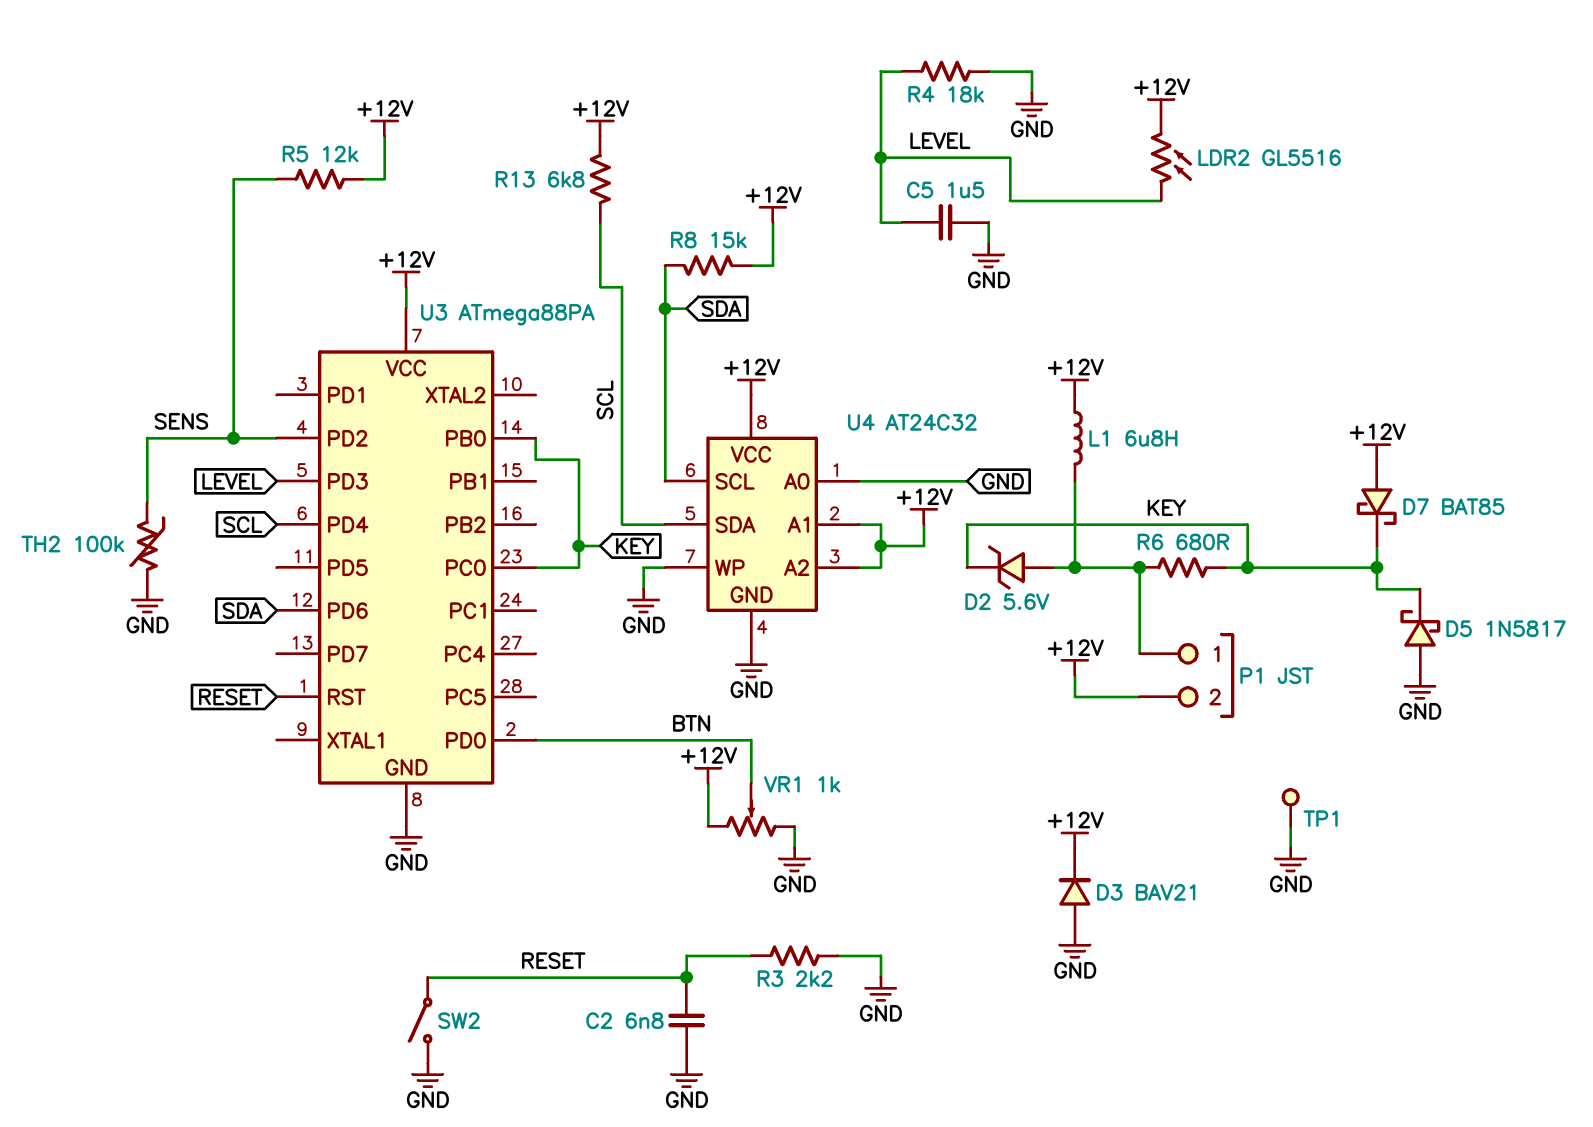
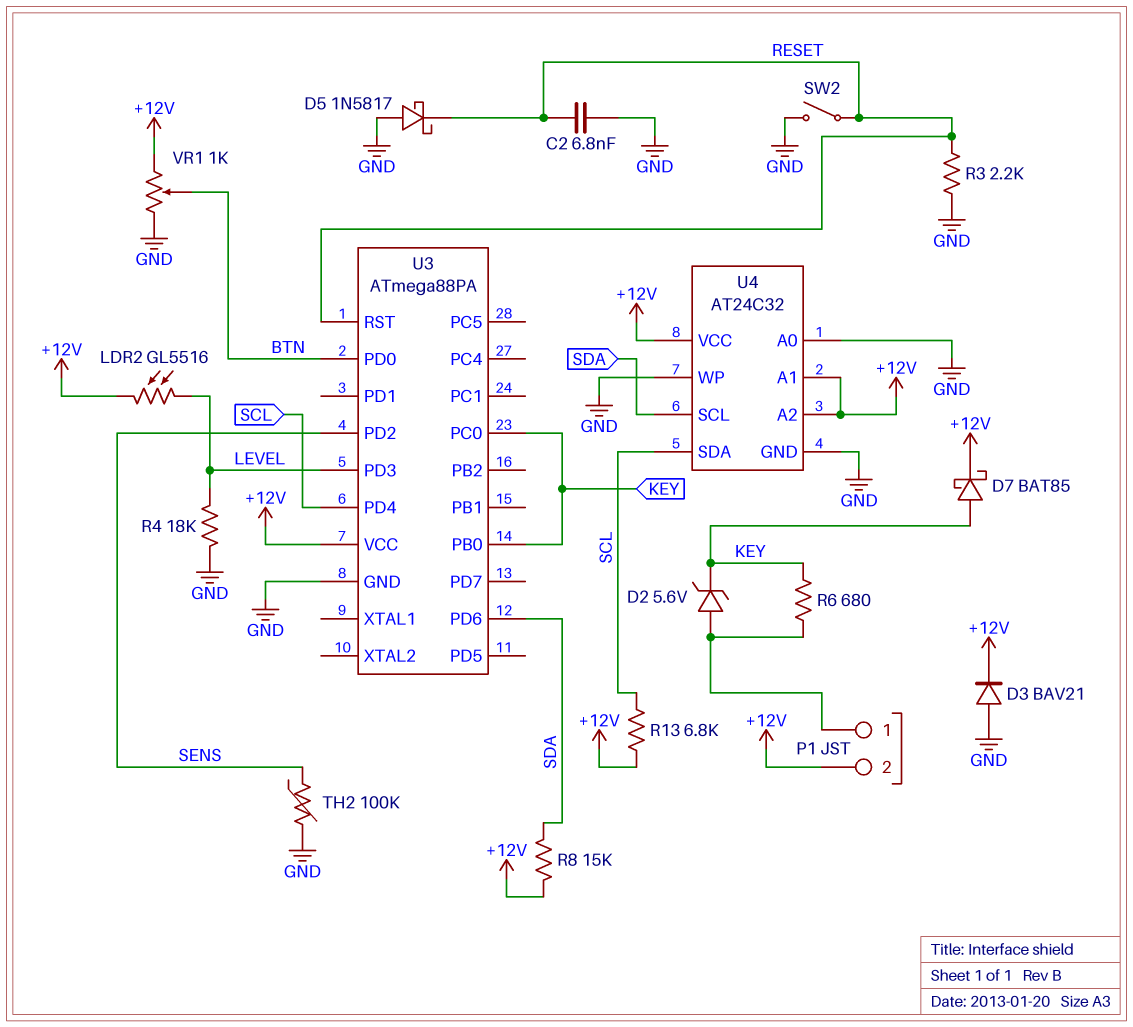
C5: 1.5uF (GND, LEVEL) -> none
D5: schottky 1N5817 (A GND, K KEY) -> schottky 1N5817 (A GND, K RESET)
D7: schottky BAT85 (A +12V, K KEY) -> schottky BAT85 (A KEY, K +12V)
L1: 6.8uH (+12V, P1/1) -> none
R5: 12k (+12V, SENS) -> none
TP1: test point (GND) -> none

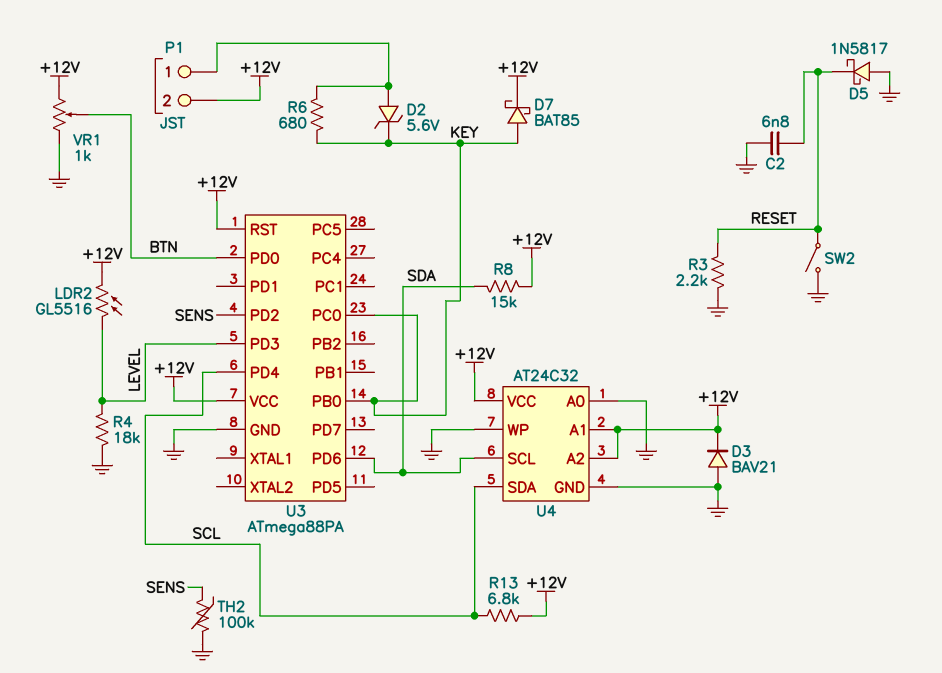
U3 pin RST: RESET -> +12V

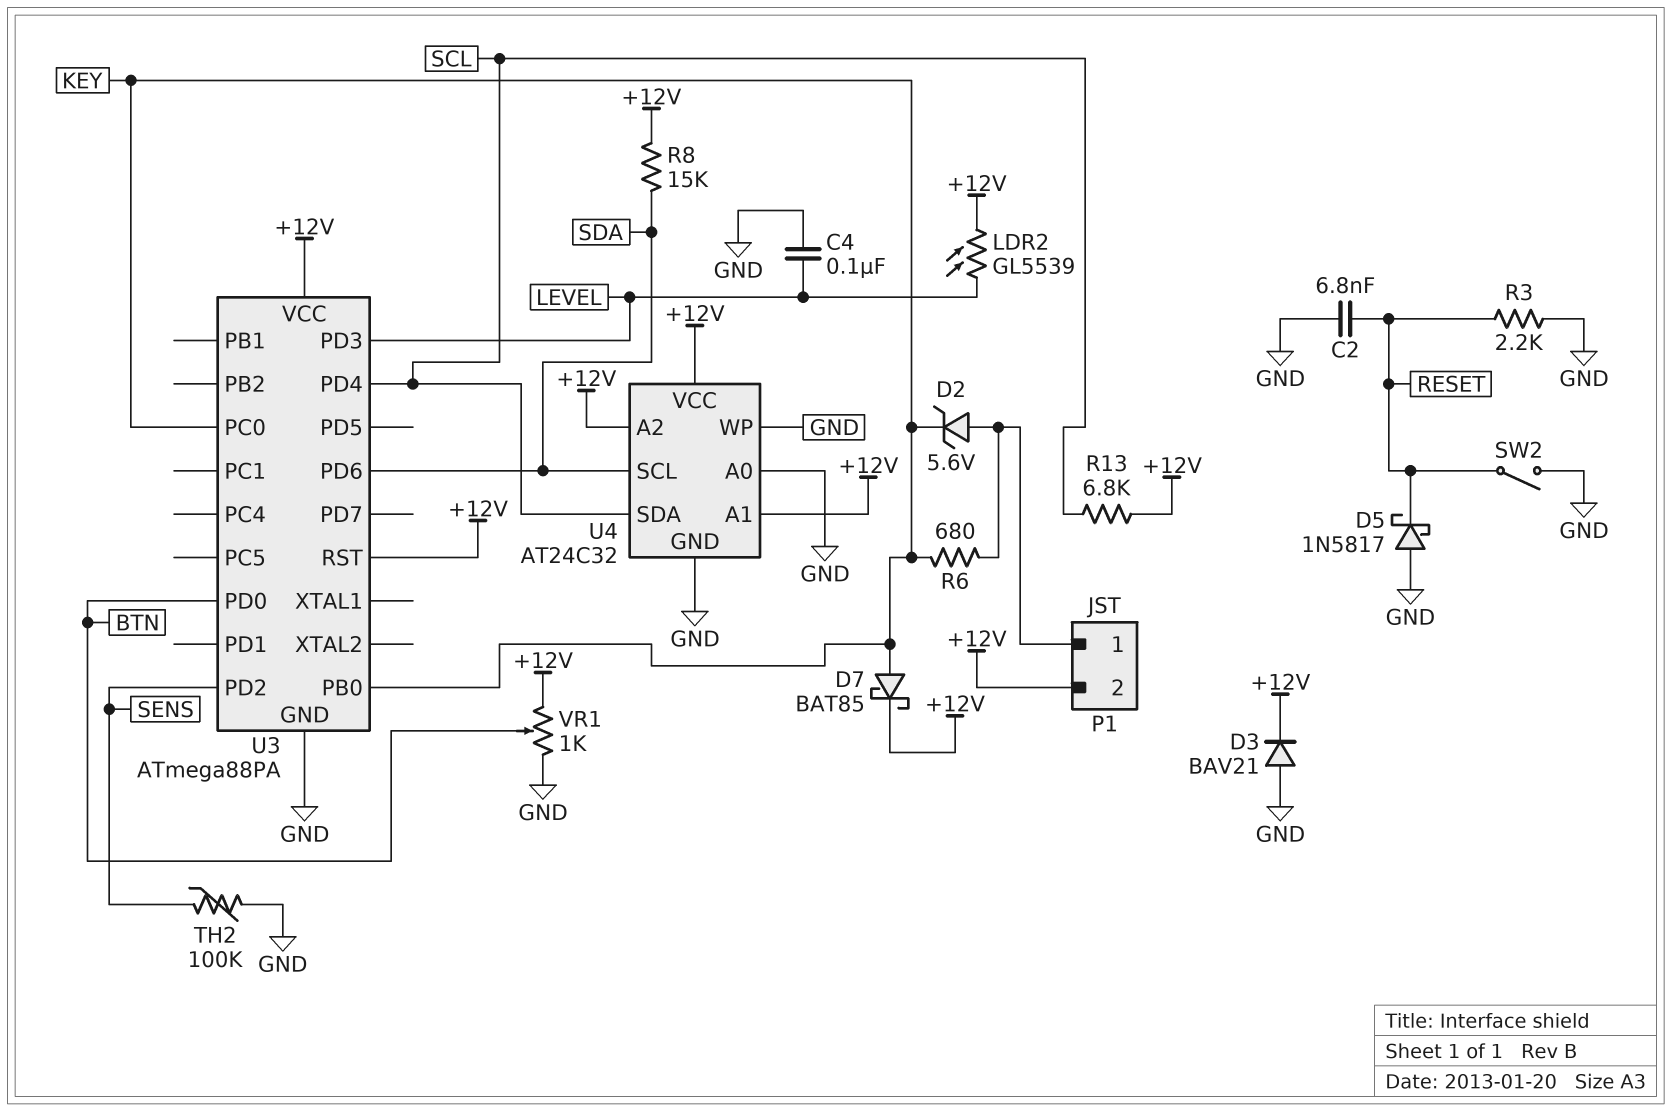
C4: none -> 100nF (GND, LEVEL)
LDR2: GL5516 (+12V, LEVEL) -> GL5539 (+12V, LEVEL)
R4: 18k (GND, LEVEL) -> none

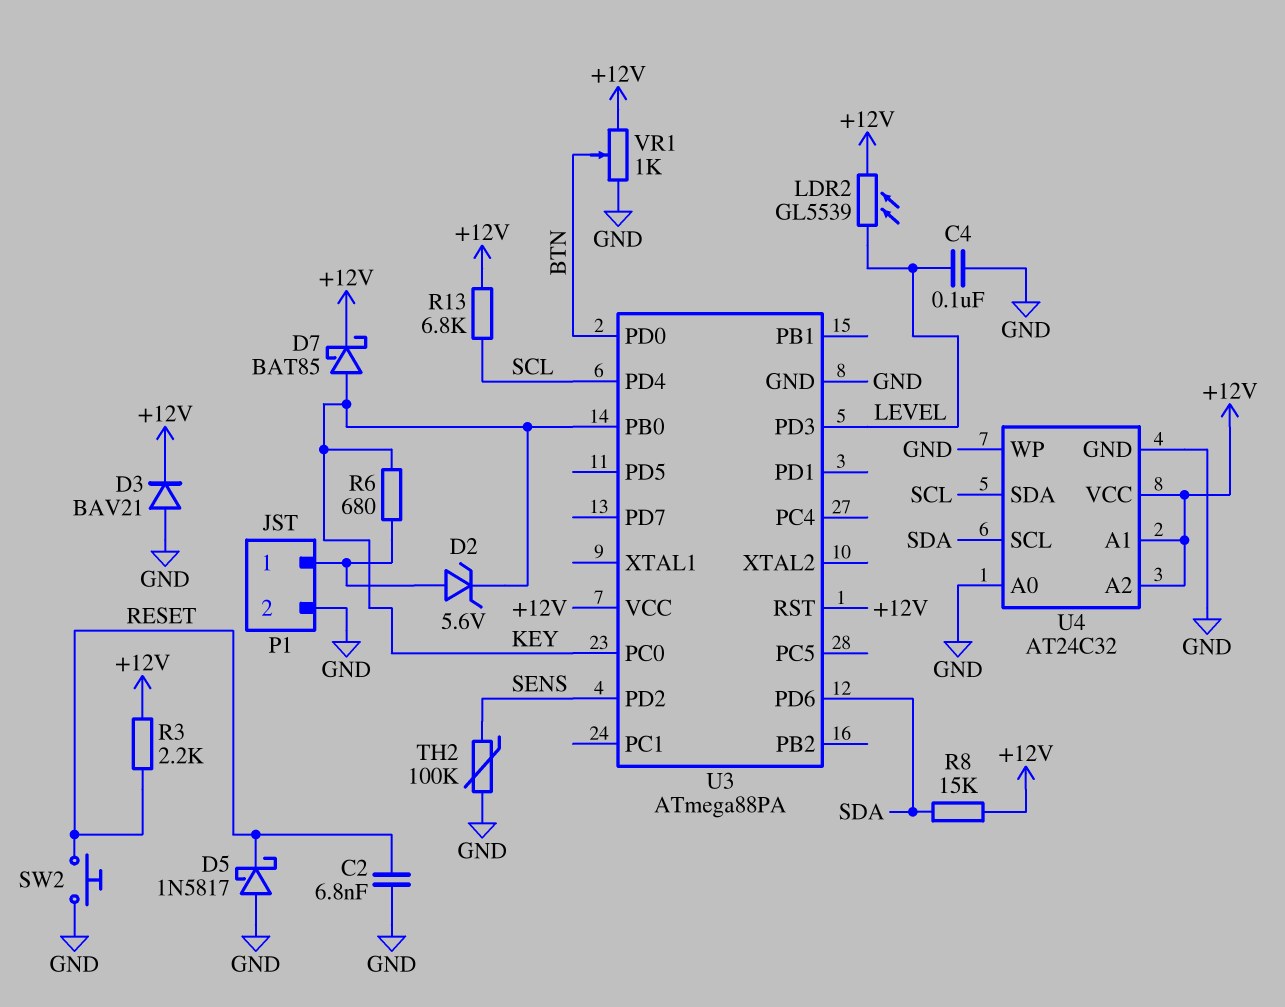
P1 pin 2: +12V -> GND
R3: 2.2k (GND, RESET) -> 2.2k (+12V, RESET)
SW2: switch (GND, RESET) -> button (GND, RESET)

